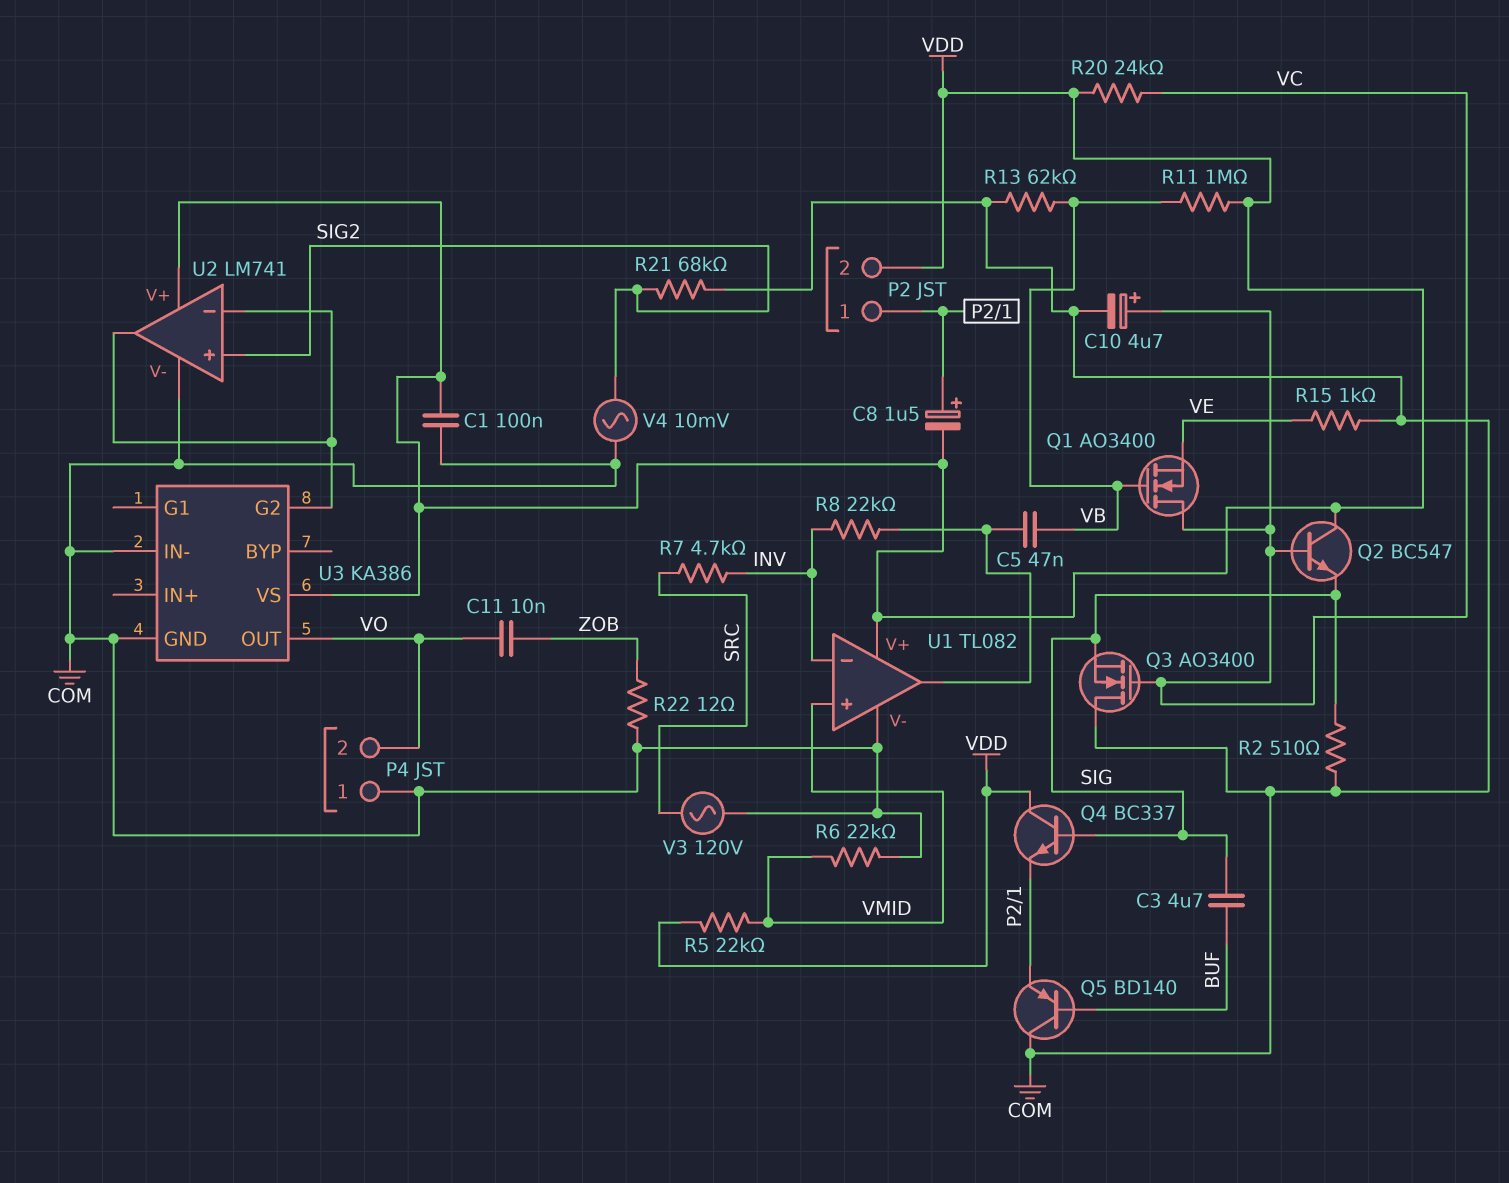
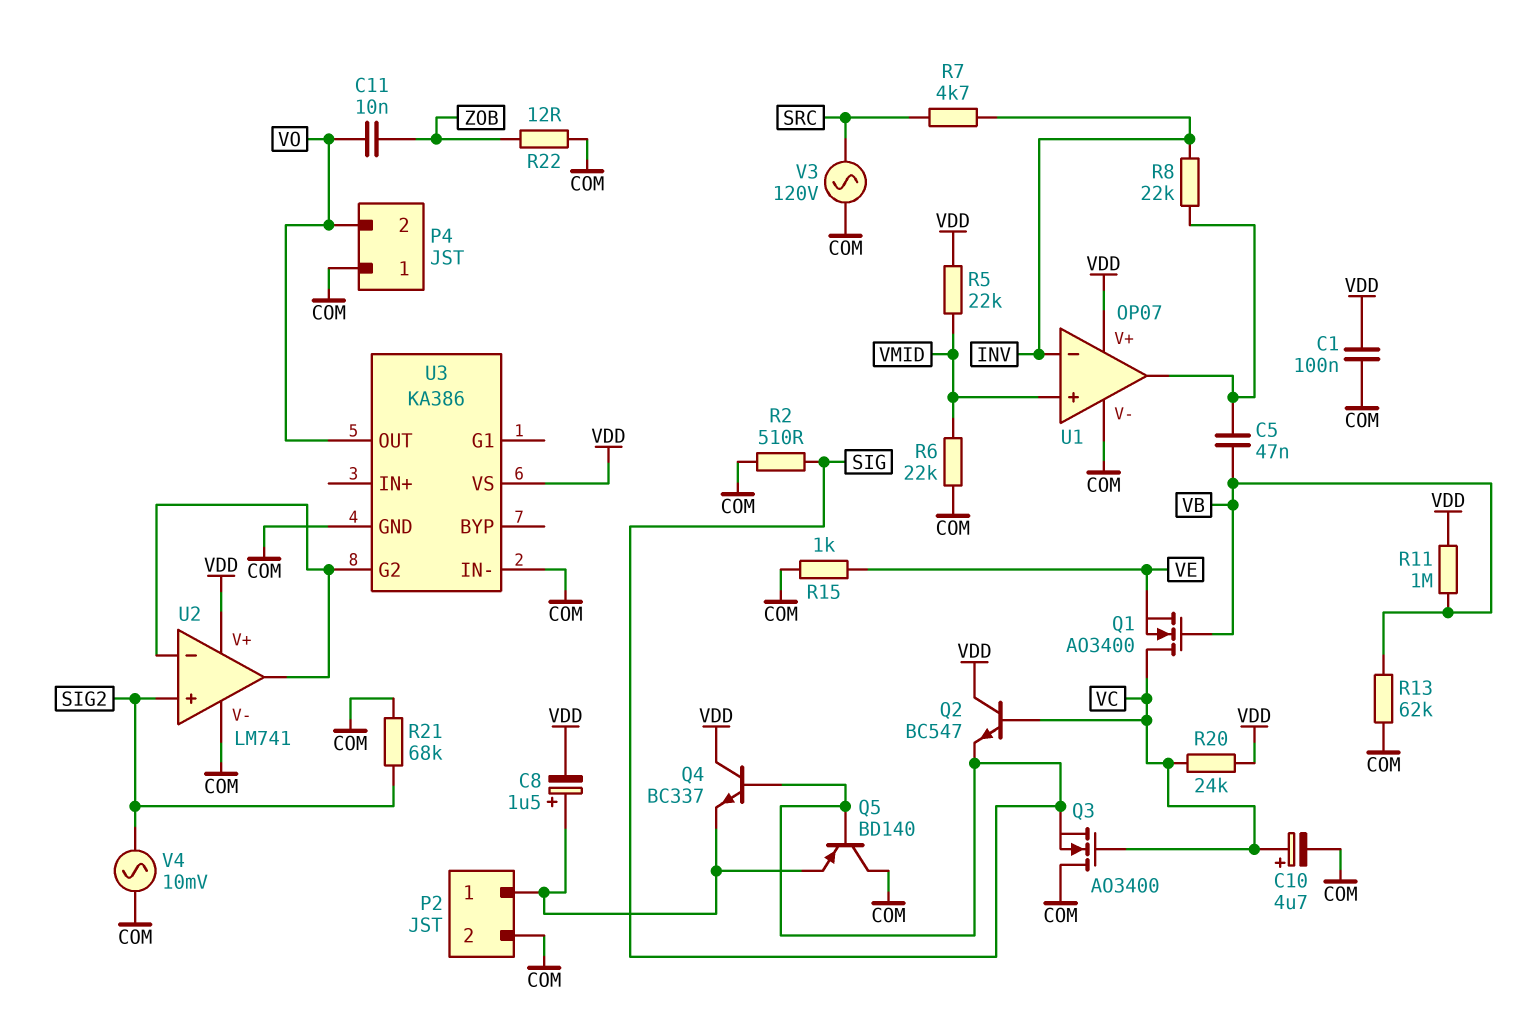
C3: 4.7uF (BUF, SIG) -> none
P2 pin 2: VDD -> COM
Q5: PNP BD140 (B BUF, C COM, E P2/1) -> PNP BD140 (B SIG, C COM, E P2/1)
U1: TL082 -> OP07

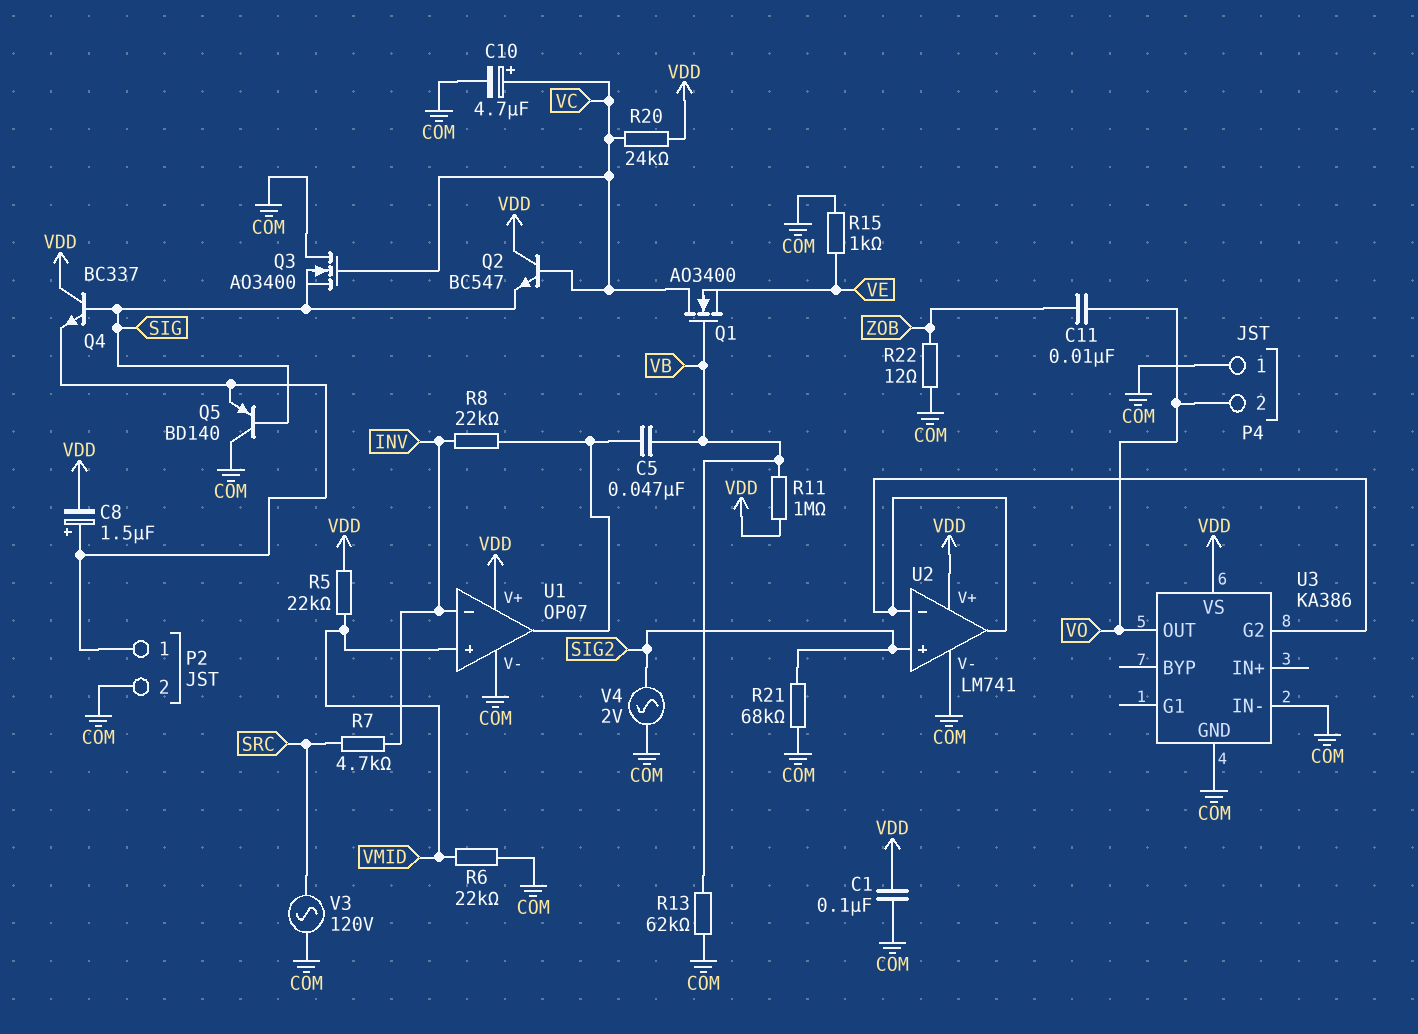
R2: 510 (COM, SIG) -> none
V4: AC 10mV (COM, SIG2) -> AC 2V (COM, SIG2)

